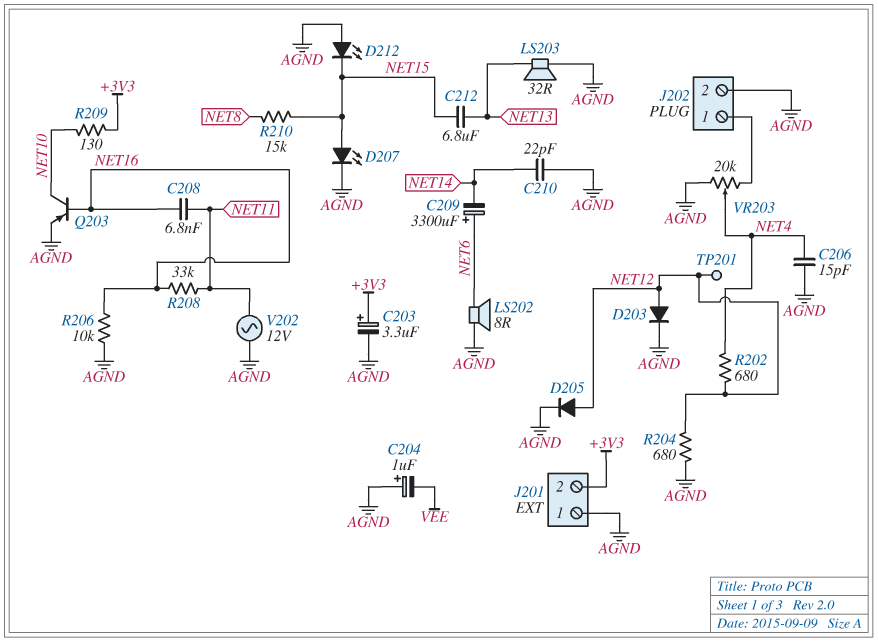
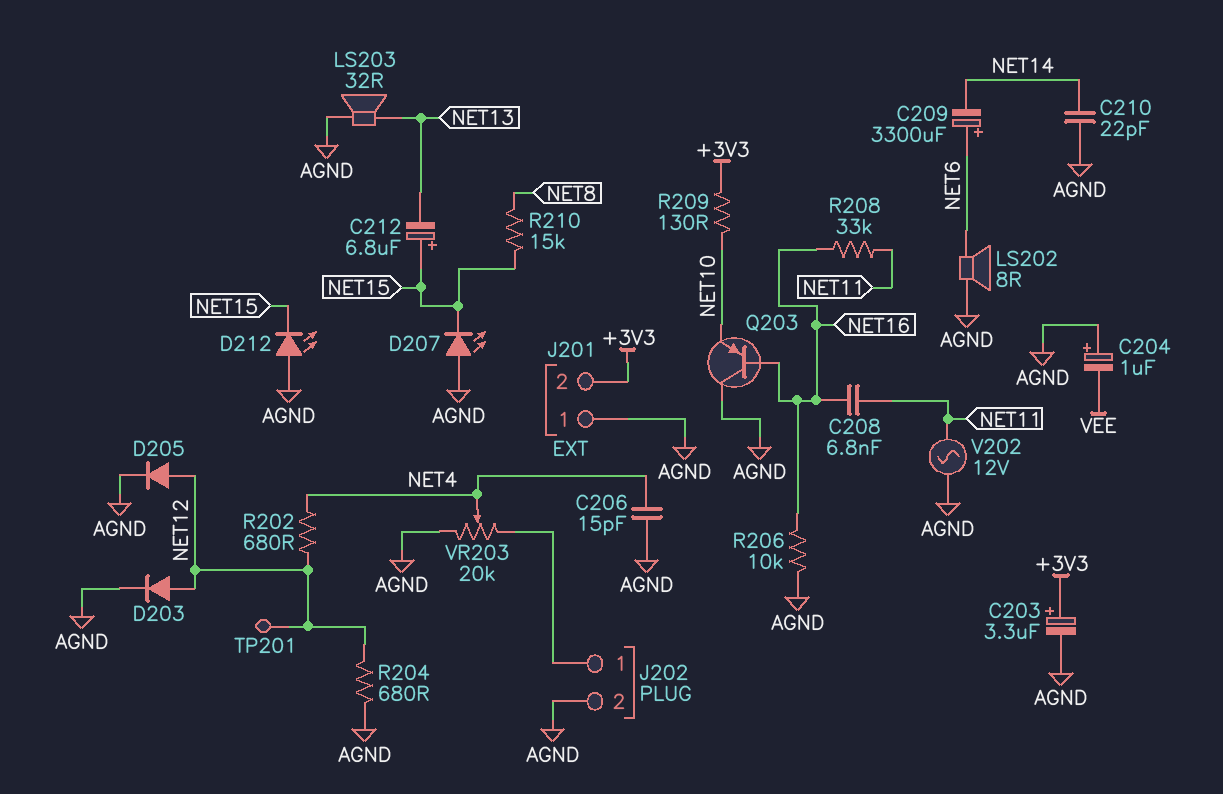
C212: 6.8uF (NET13, NET15) -> 6.8uF (plus NET15, minus NET13)
D207: LED (A NET15, K AGND) -> LED (A AGND, K NET15)
Q203: PNP (B NET16, C NET10, E AGND) -> PNP (B NET16, C AGND, E NET10)

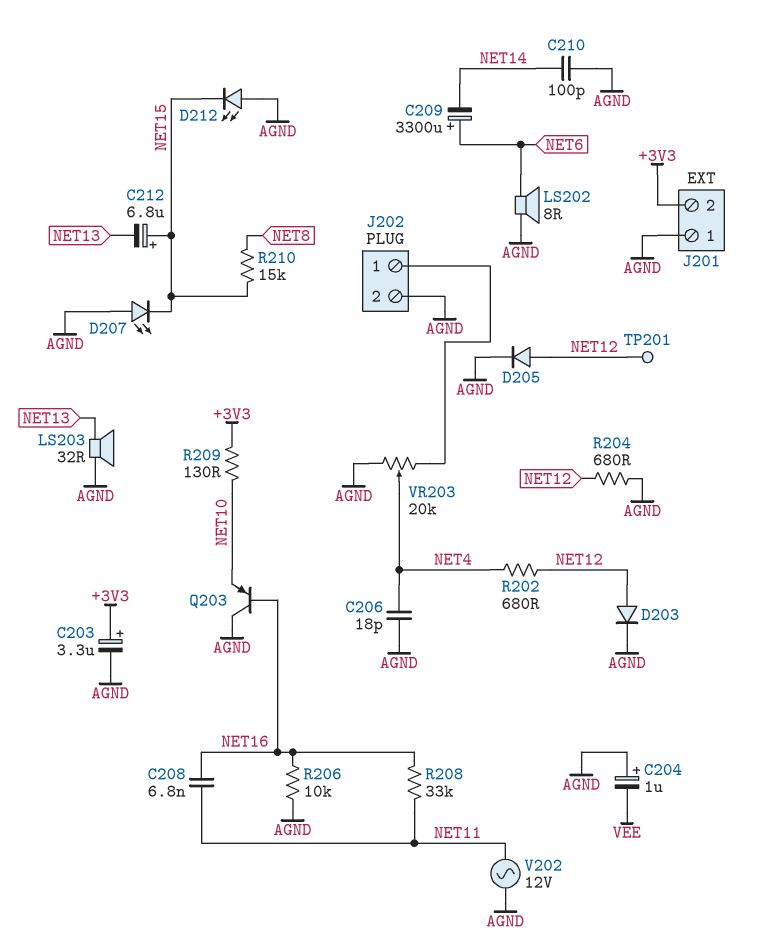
C206: 15pF (AGND, NET4) -> 18pF (AGND, NET4)
C210: 22pF (AGND, NET14) -> 100pF (AGND, NET14)

